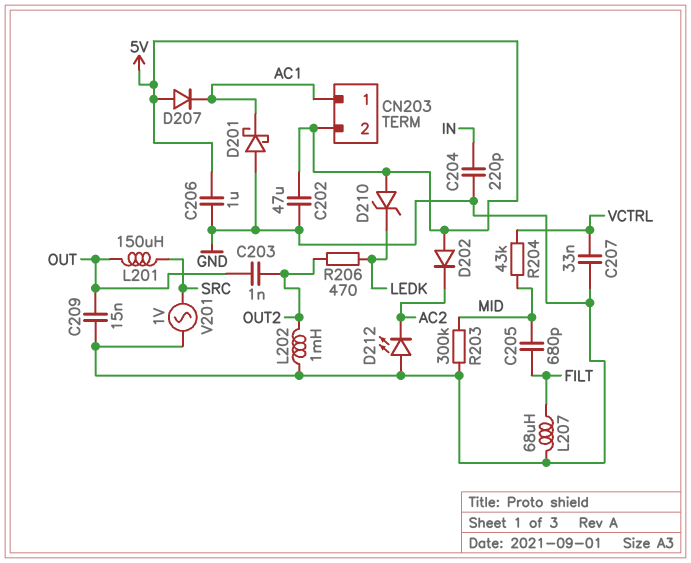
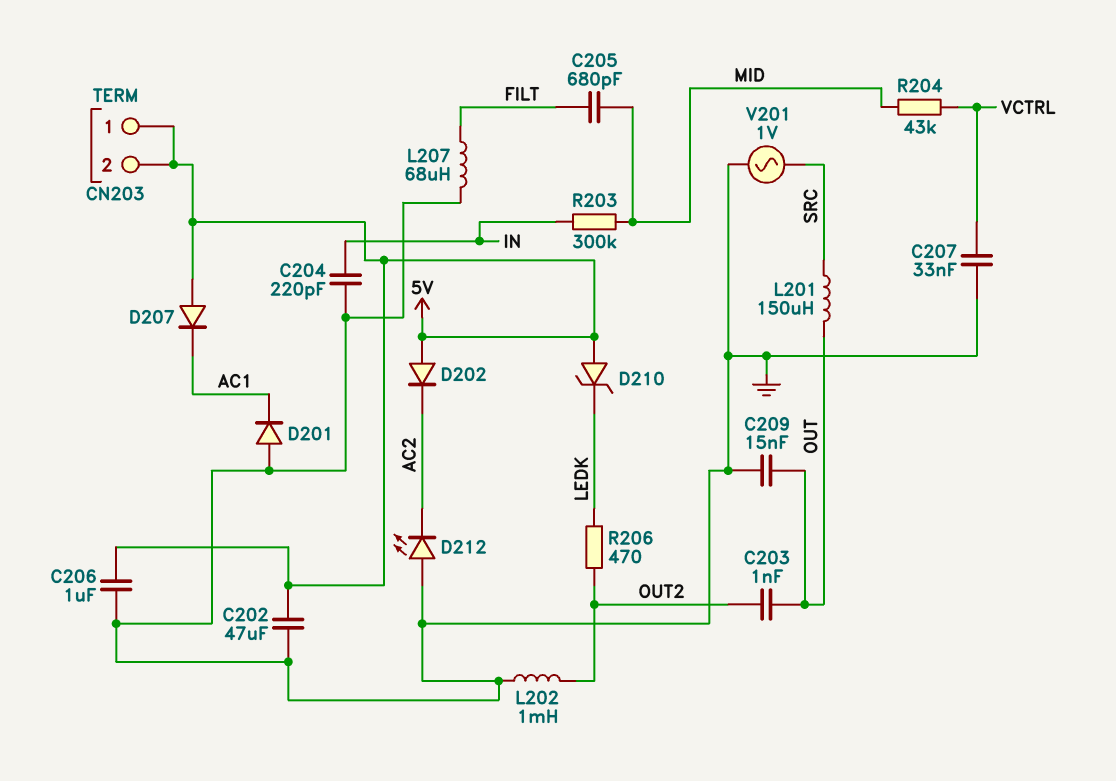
CN203 pin 1: AC1 -> 5V
D201: schottky (A GND, K AC1) -> diode (A GND, K AC1)
R203: 300k (GND, MID) -> 300k (IN, MID)

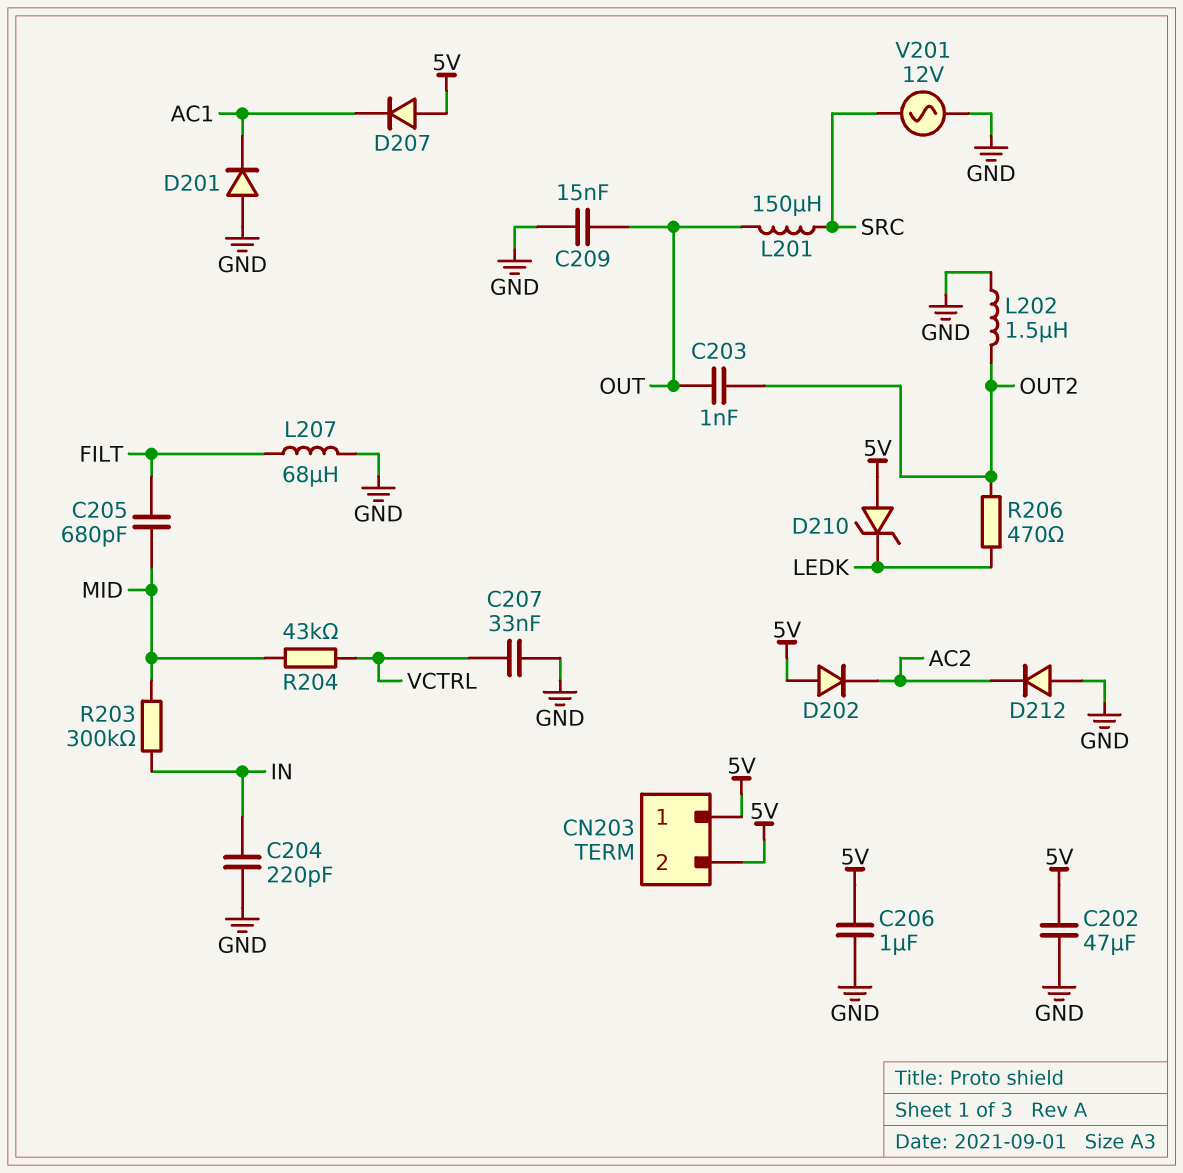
D212: LED (A GND, K AC2) -> diode (A GND, K AC2)
L202: 1mH (GND, OUT2) -> 1.5uH (GND, OUT2)
V201: AC 1V (GND, SRC) -> AC 12V (GND, SRC)

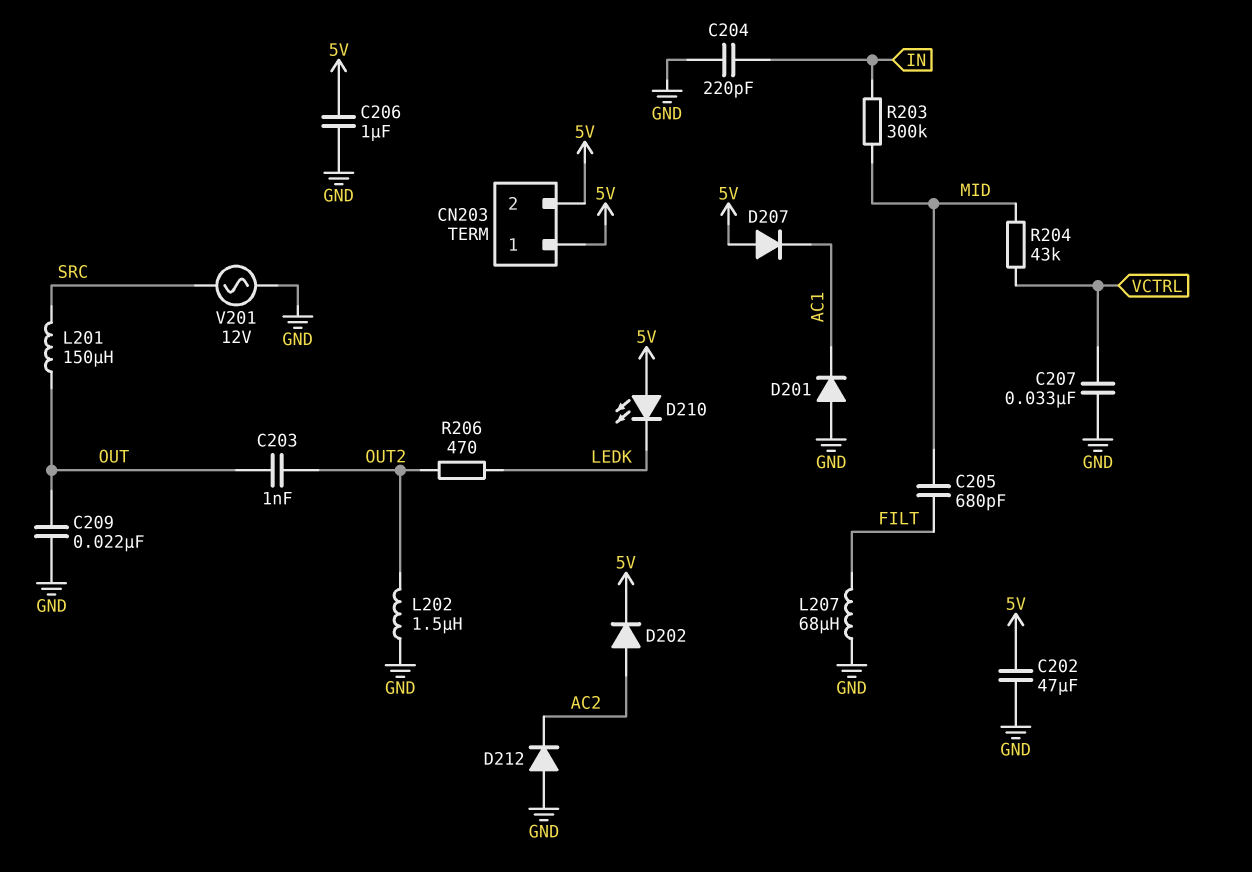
C209: 15nF (GND, OUT) -> 22nF (GND, OUT)
D202: diode (A 5V, K AC2) -> diode (A AC2, K 5V)
D210: zener (A 5V, K LEDK) -> LED (A 5V, K LEDK)

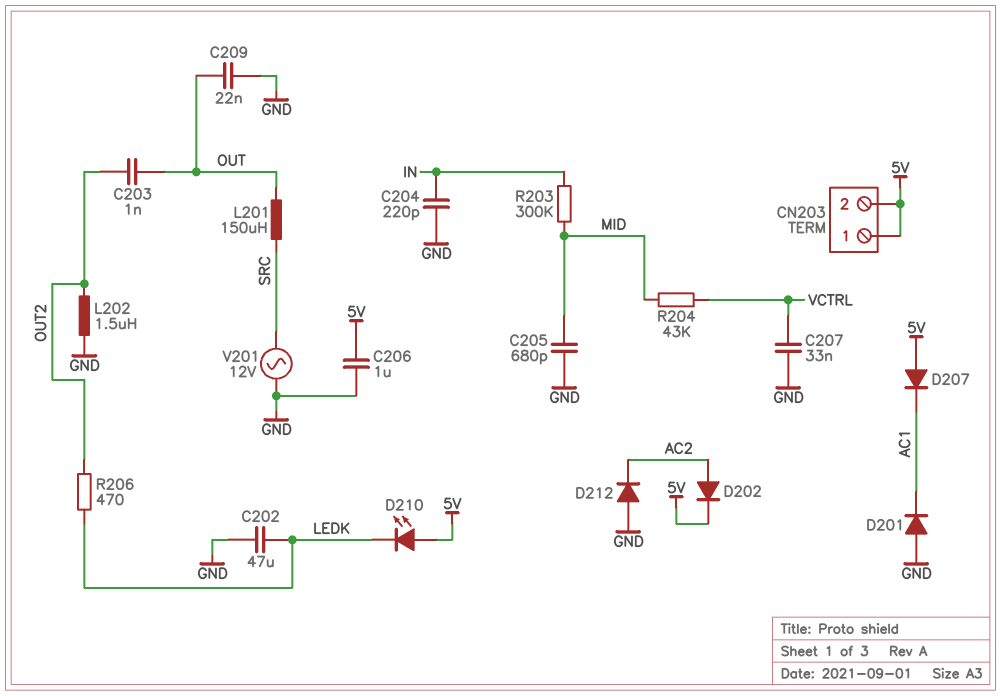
C202: 47uF (5V, GND) -> 47uF (GND, LEDK)
C205: 680pF (FILT, MID) -> 680pF (GND, MID)
L207: 68uH (FILT, GND) -> none

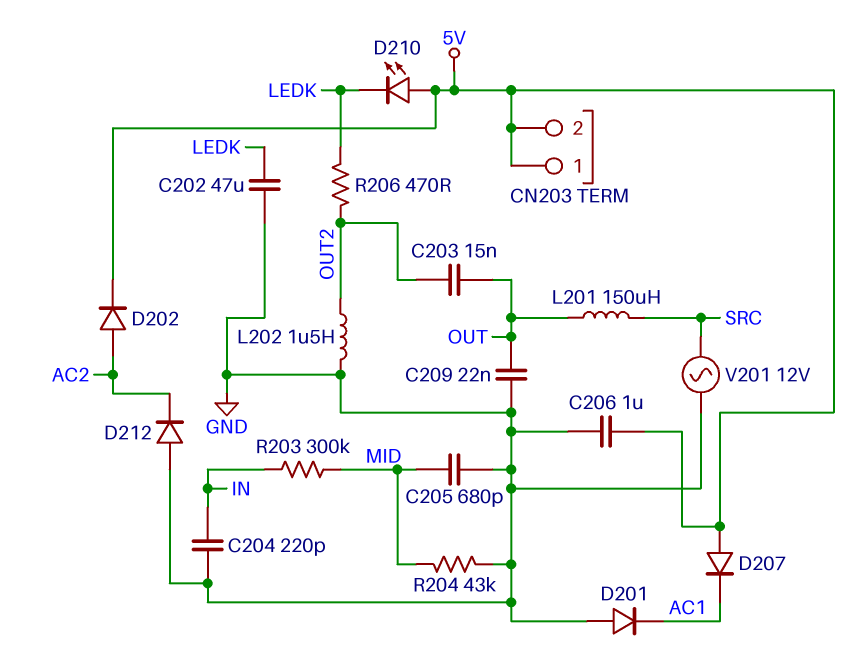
C203: 1nF (OUT, OUT2) -> 15nF (OUT, OUT2)
C207: 33nF (GND, VCTRL) -> none
R204: 43k (MID, VCTRL) -> 43k (GND, MID)

